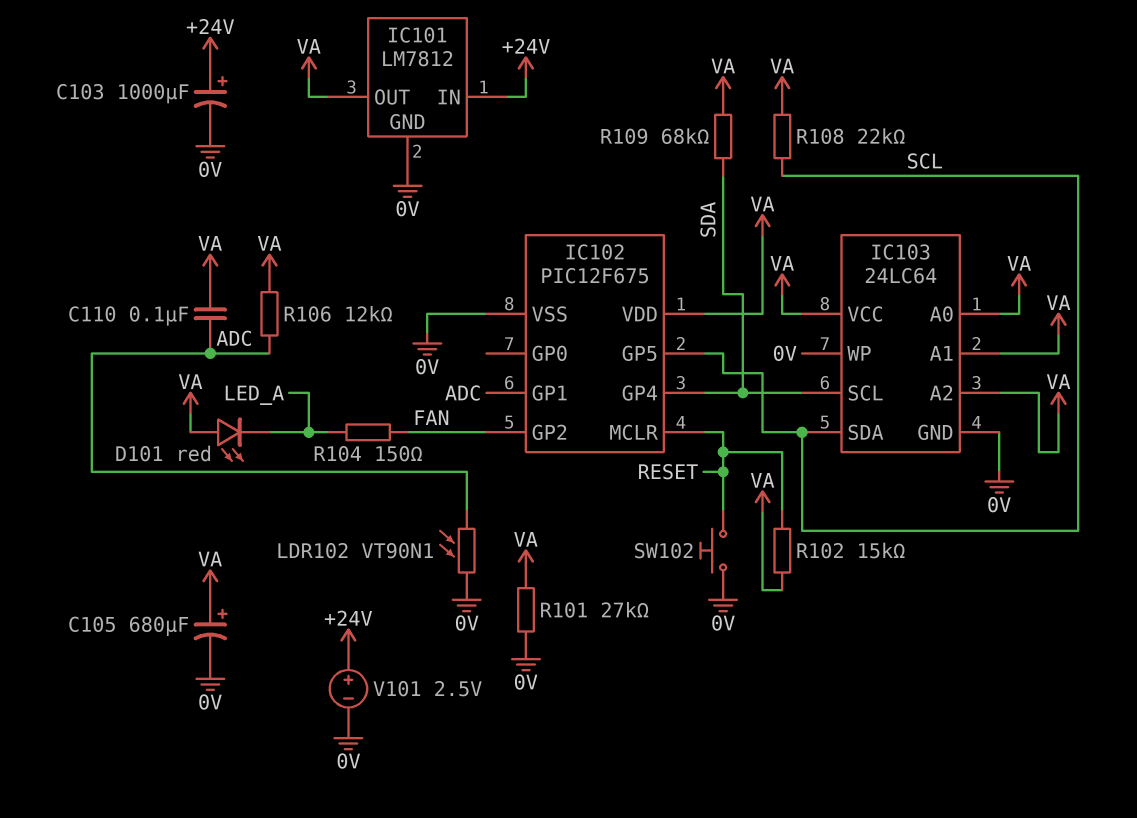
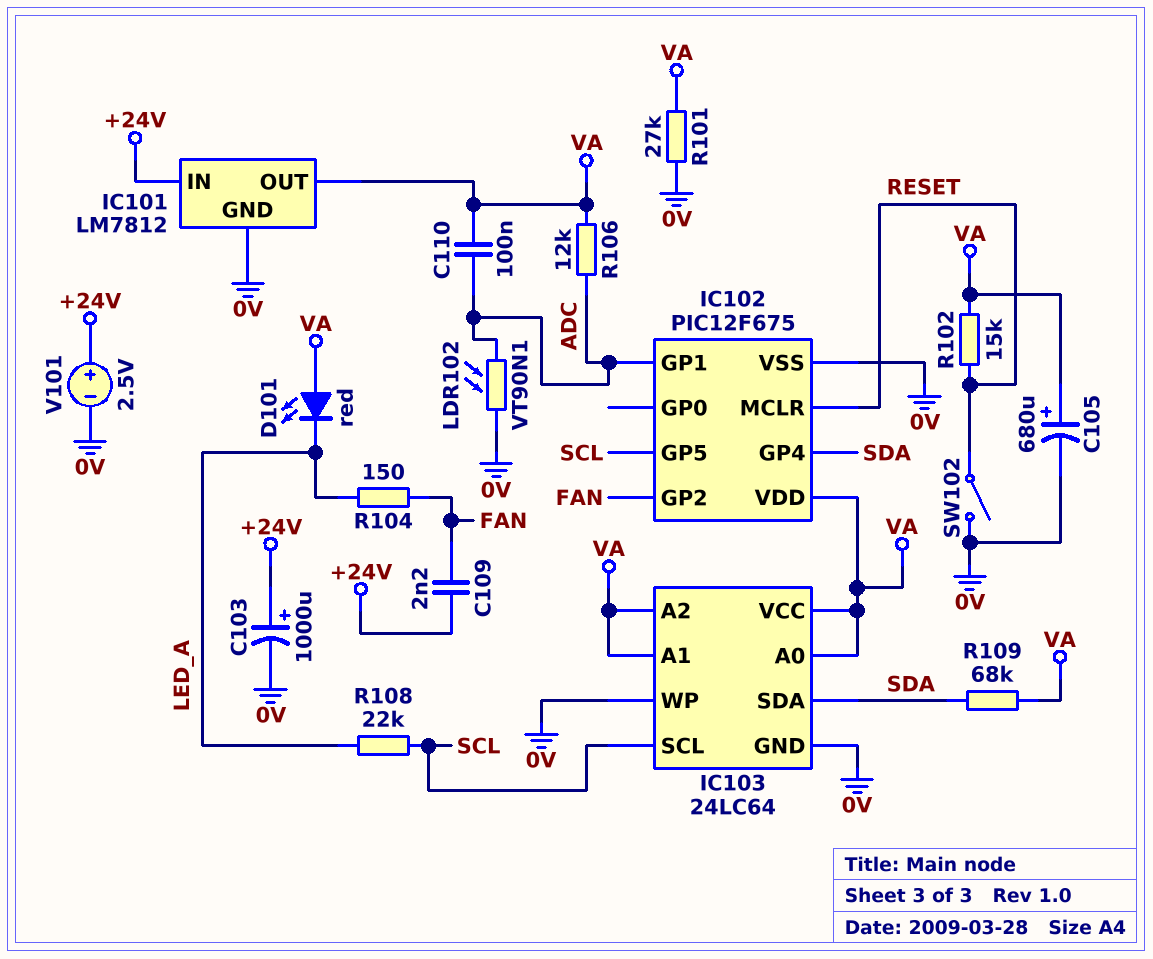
C109: none -> 2.2nF (+24V, FAN)
IC103 pin SCL: SDA -> SCL
IC103 pin SDA: SCL -> SDA
R108: 22k (SCL, VA) -> 22k (LED_A, SCL)
SW102: button (0V, RESET) -> switch (0V, RESET)

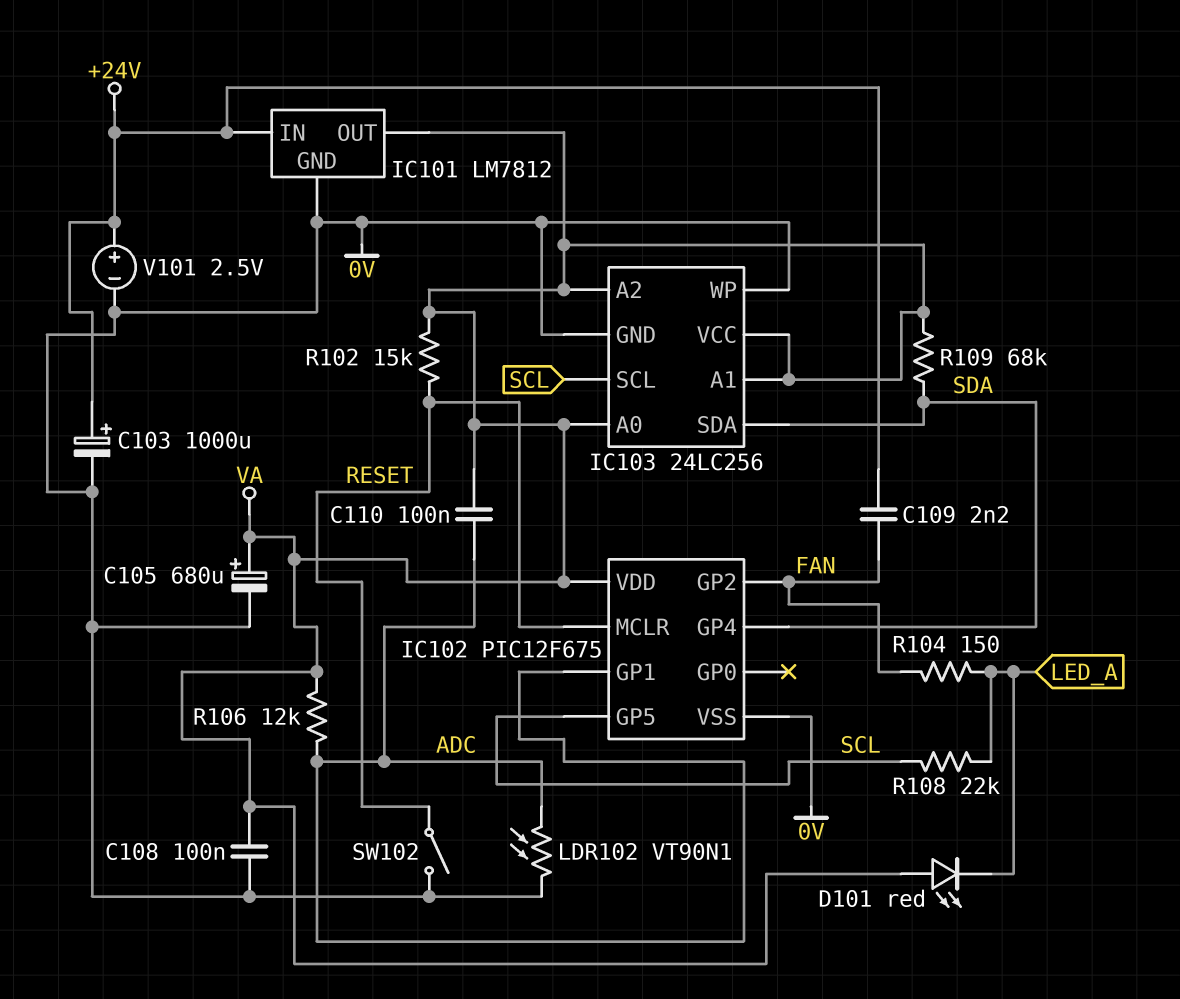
C108: none -> 100nF (0V, VA)
IC103: 24LC64 -> 24LC256
R101: 27k (0V, VA) -> none

